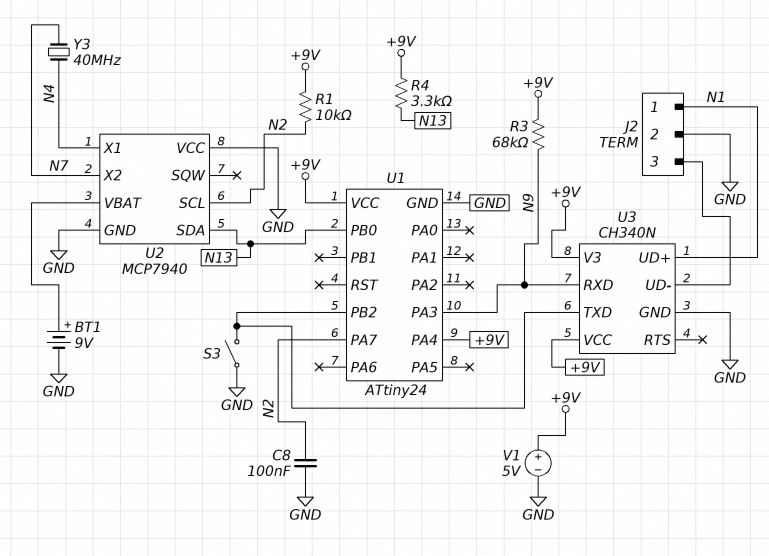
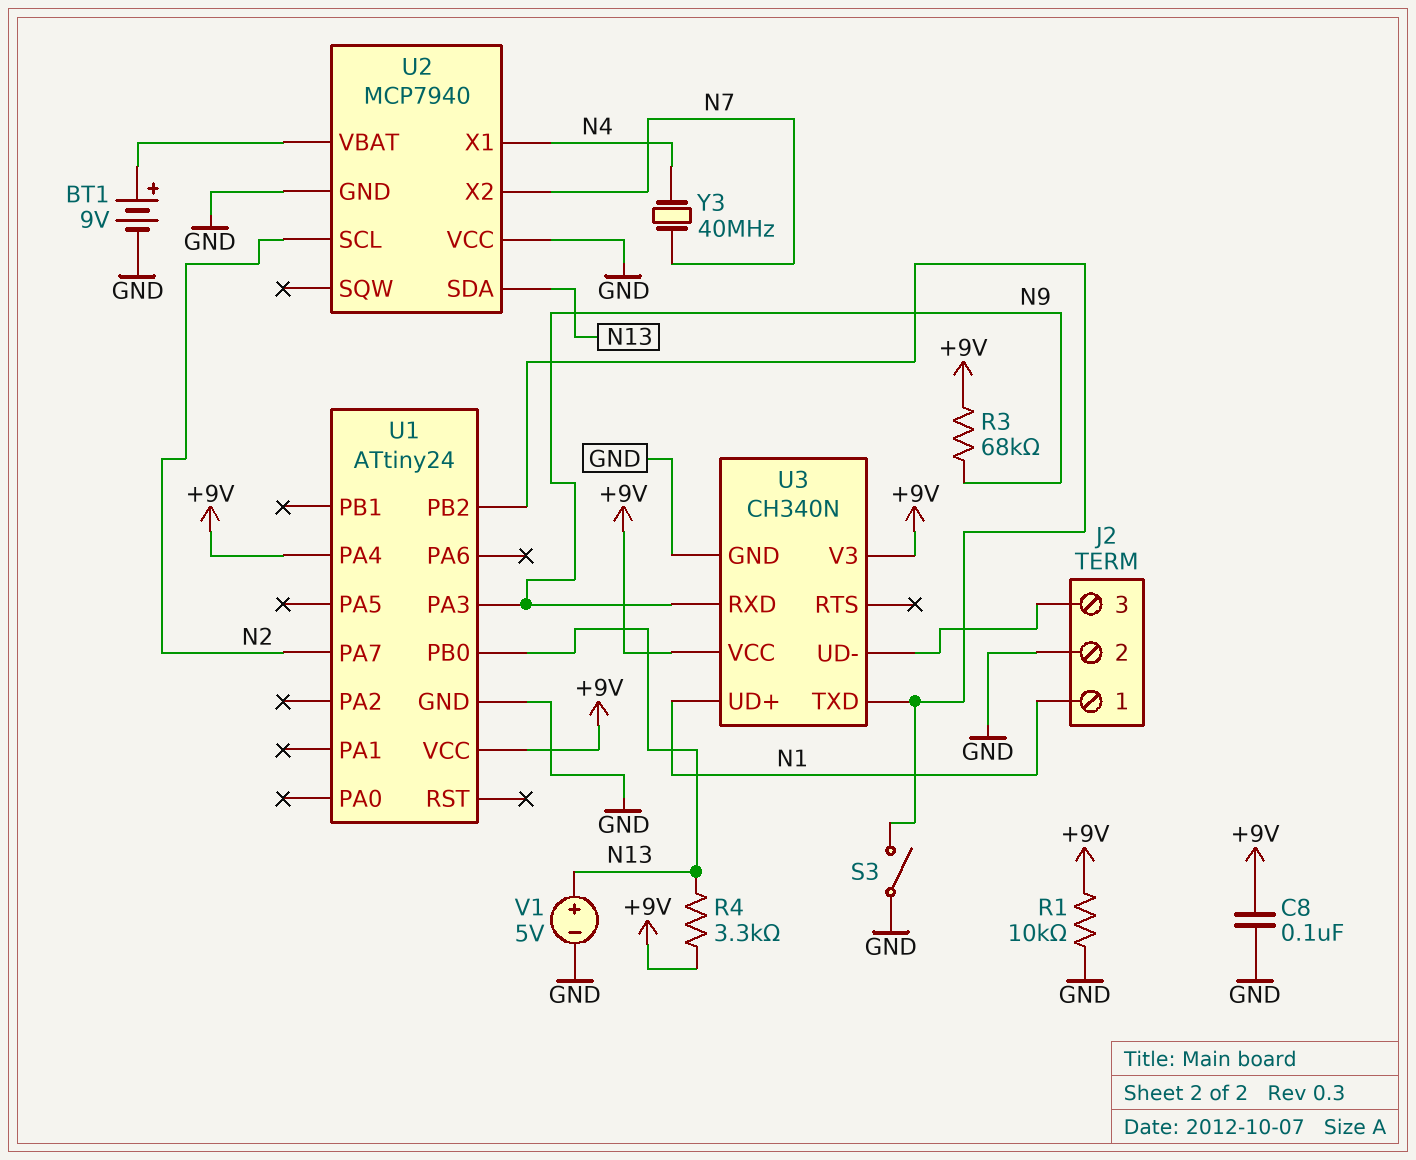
C8: 100nF (GND, N2) -> 100nF (+9V, GND)
R1: 10k (+9V, N2) -> 10k (+9V, GND)
V1: 5V (plus +9V, minus GND) -> 5V (plus N13, minus GND)

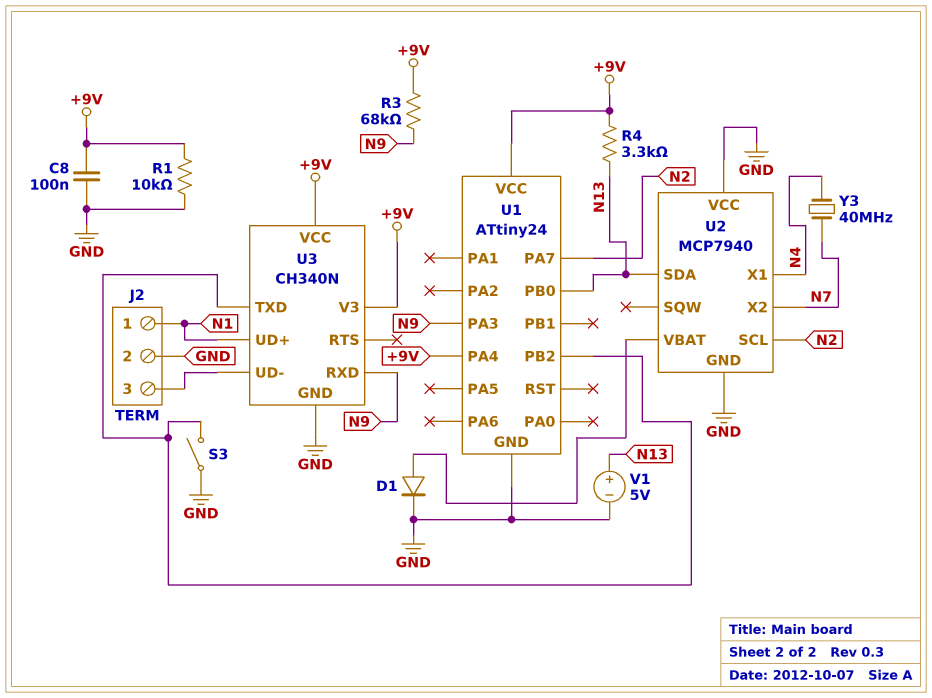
BT1: 9V (plus U2/VBAT, minus GND) -> none
D1: none -> diode (A U2/VBAT, K GND)

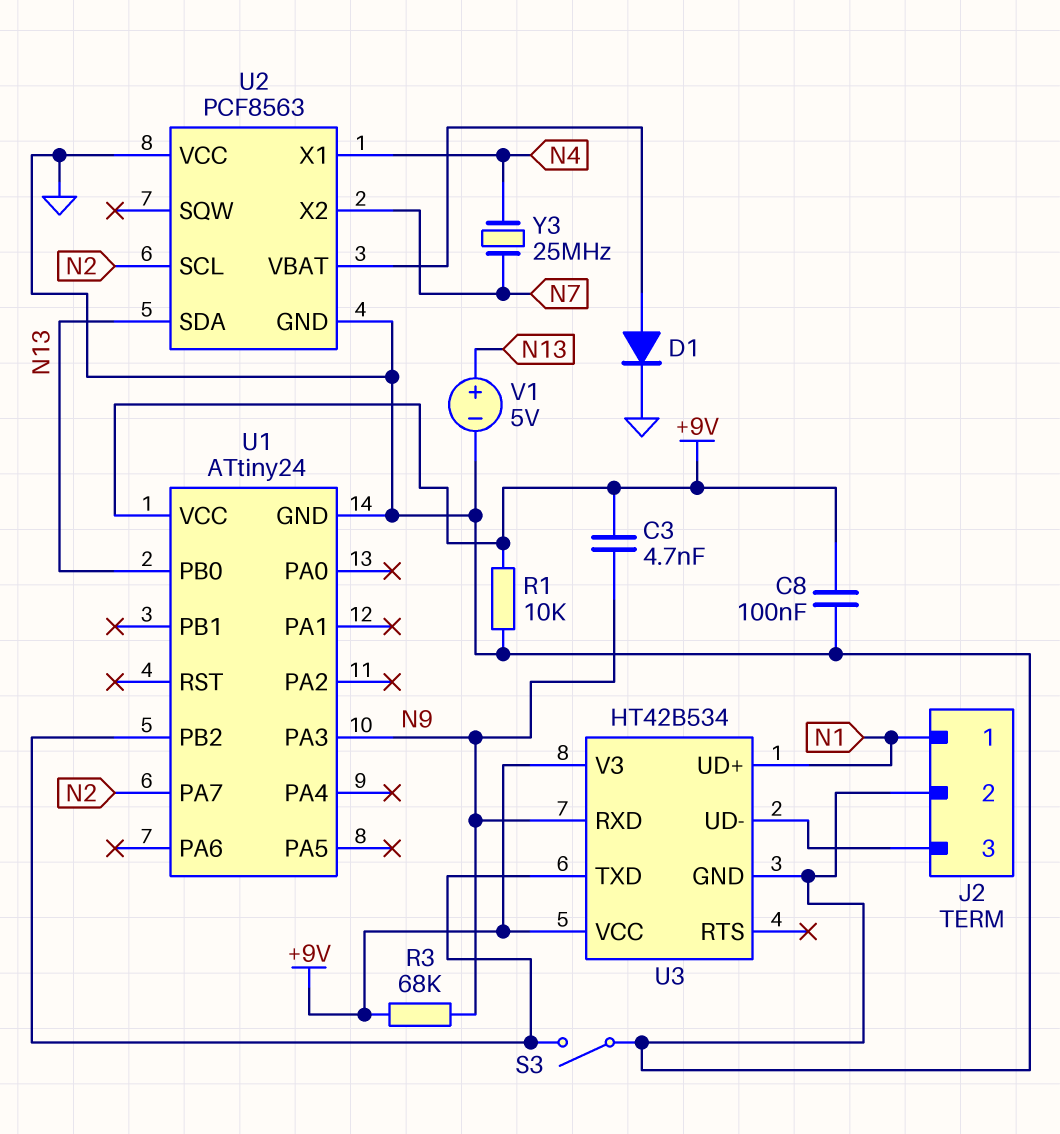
C3: none -> 4.7nF (+9V, N9)
R4: 3.3k (+9V, N13) -> none
U1 pin PA4: +9V -> none
U2: MCP7940 -> PCF8563
U3: CH340N -> HT42B534
Y3: 40MHz (N4, N7) -> 25MHz (N4, N7)

